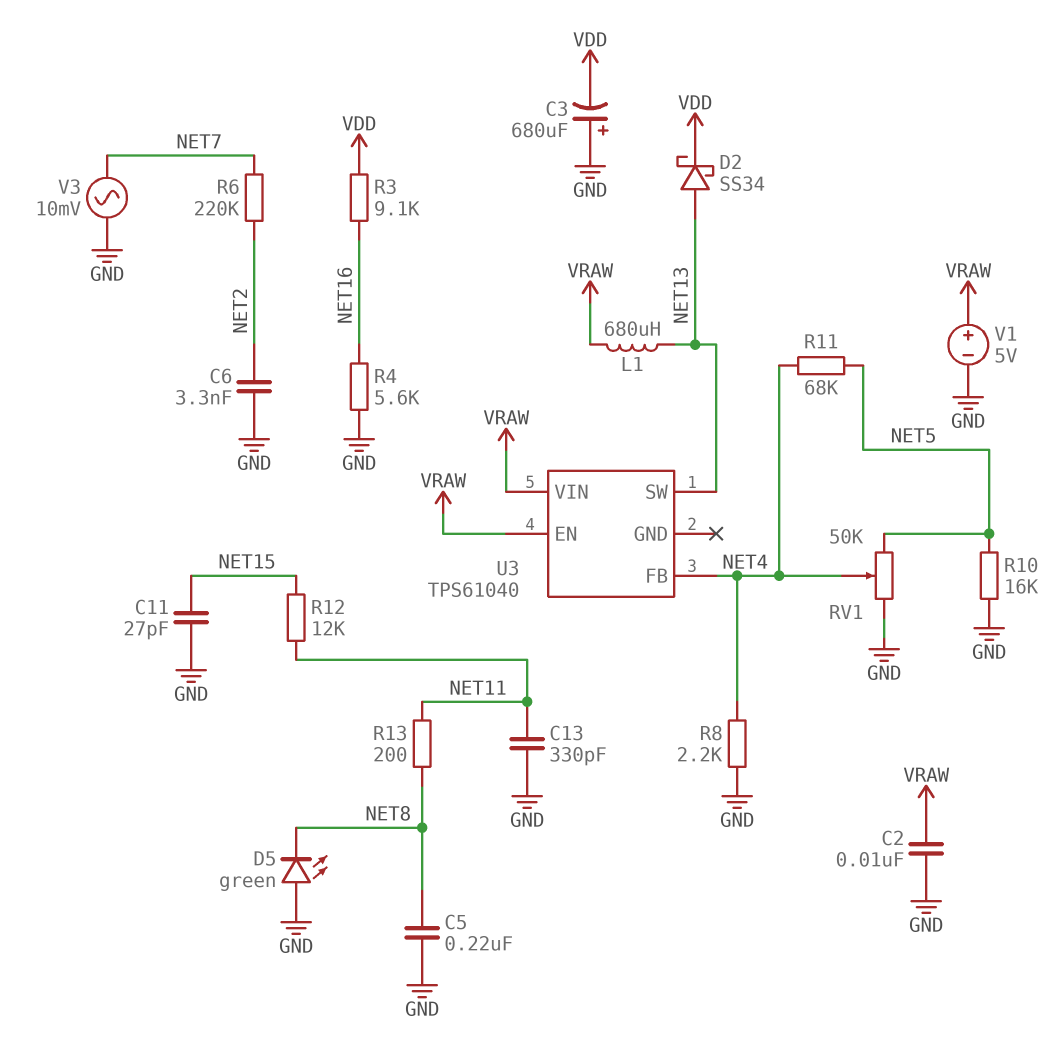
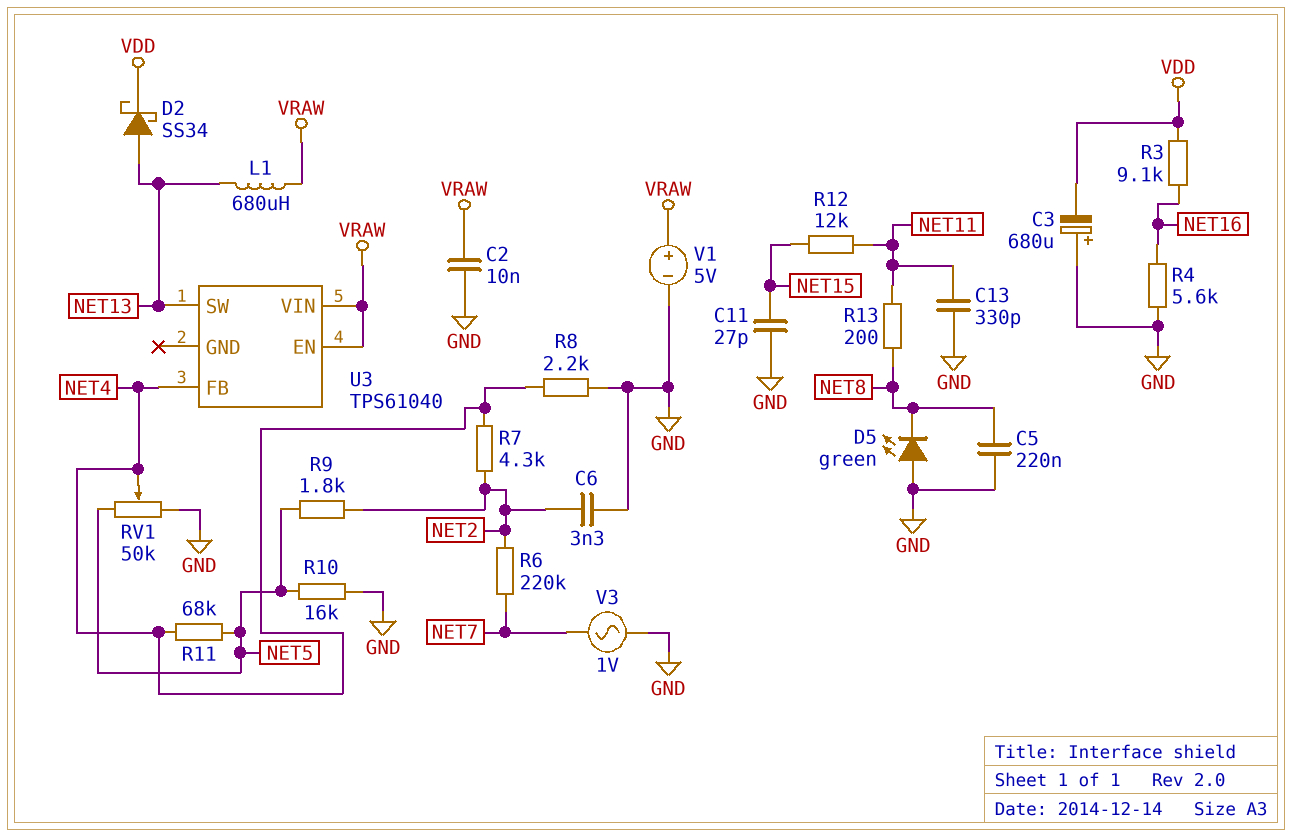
R7: none -> 4.3k (NET2, NET4)
R9: none -> 1.8k (NET2, NET5)
V3: AC 10mV (GND, NET7) -> AC 1V (GND, NET7)

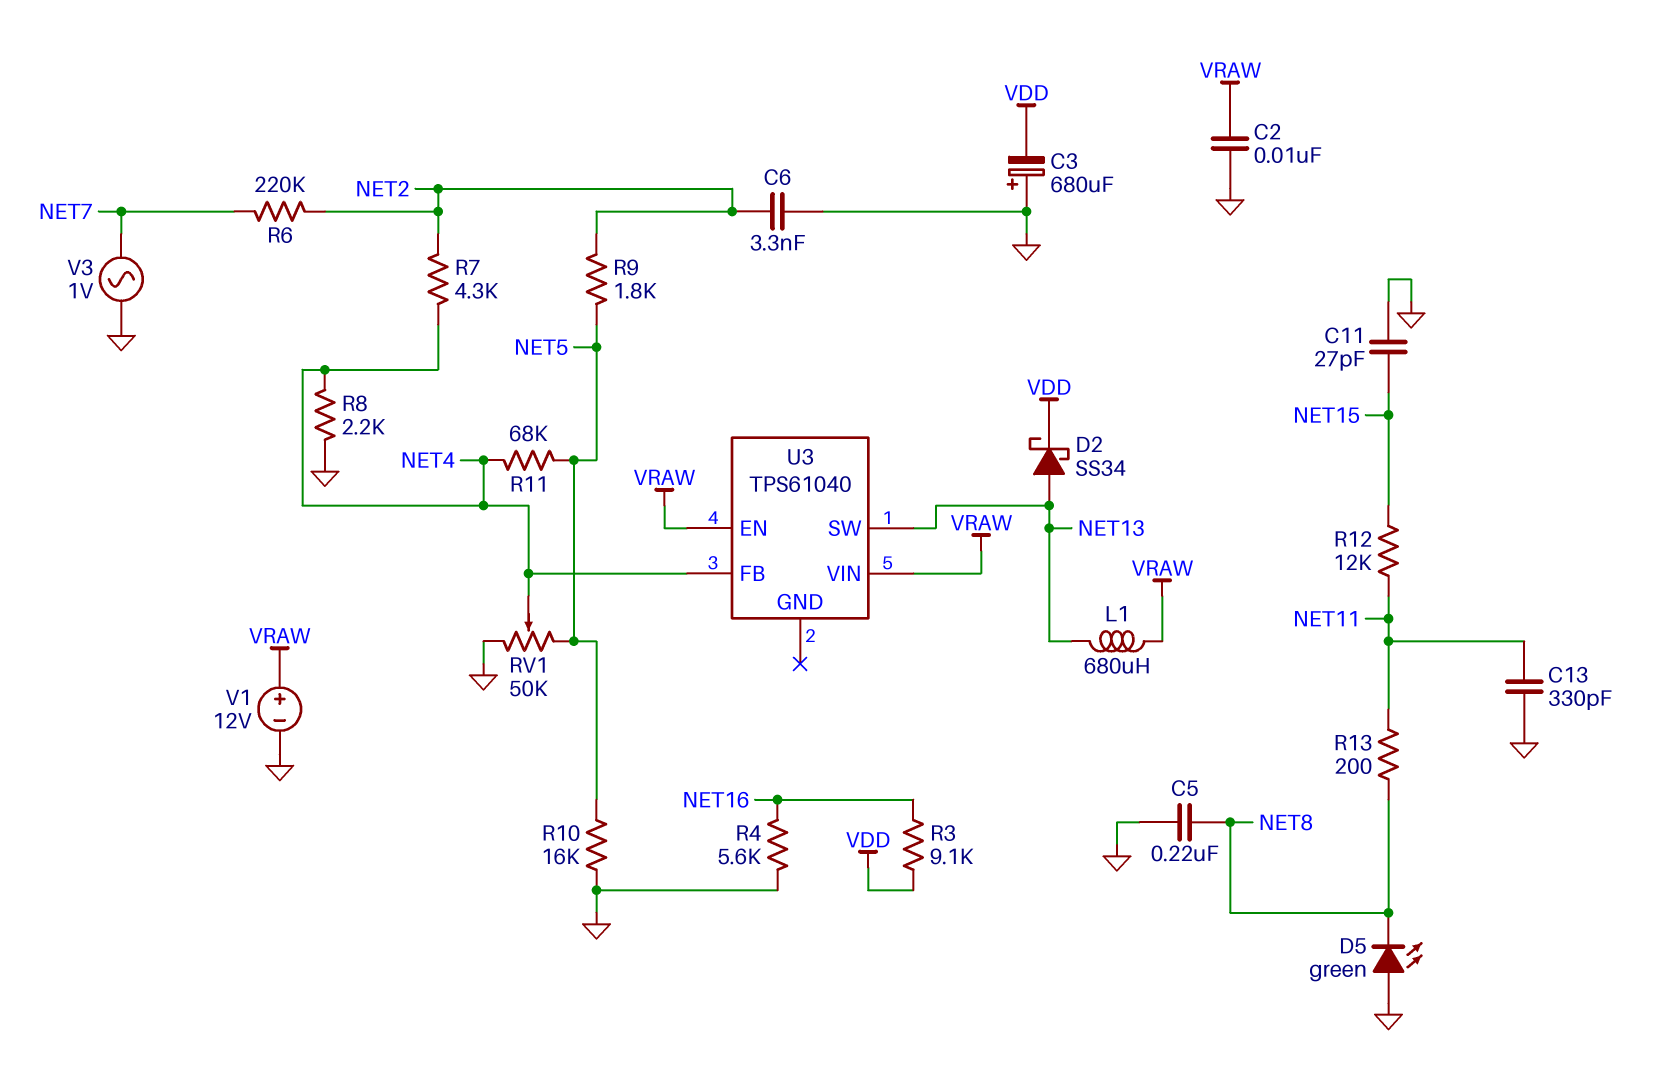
V1: 5V (plus VRAW, minus GND) -> 12V (plus VRAW, minus GND)

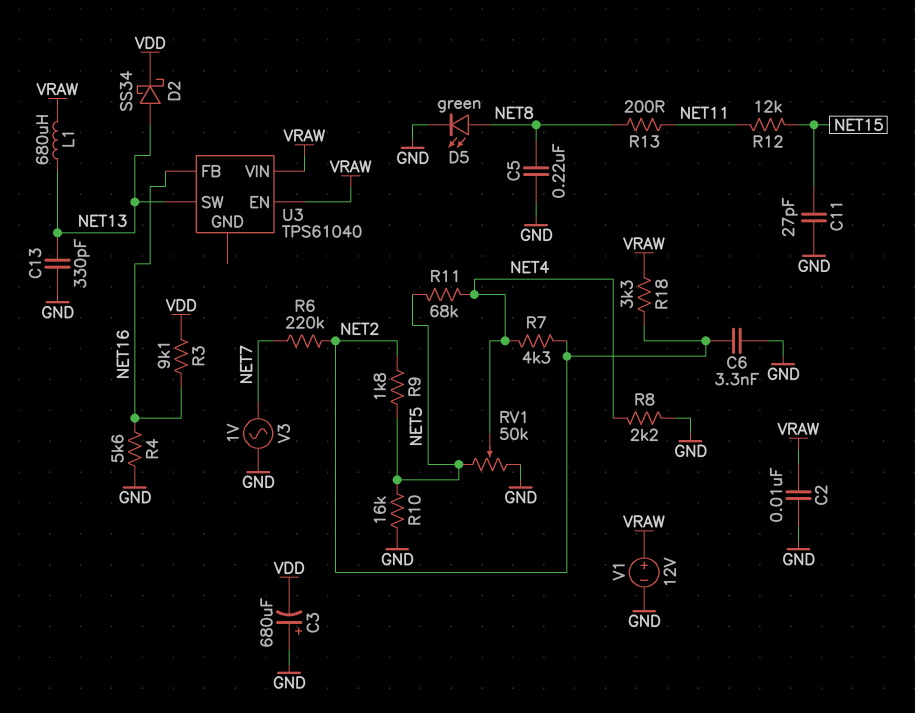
C13: 330pF (GND, NET11) -> 330pF (GND, NET13)
D5: LED green (A GND, K NET8) -> LED green (A NET8, K GND)
R18: none -> 3.3k (NET2, VRAW)
U3 pin FB: NET4 -> NET16

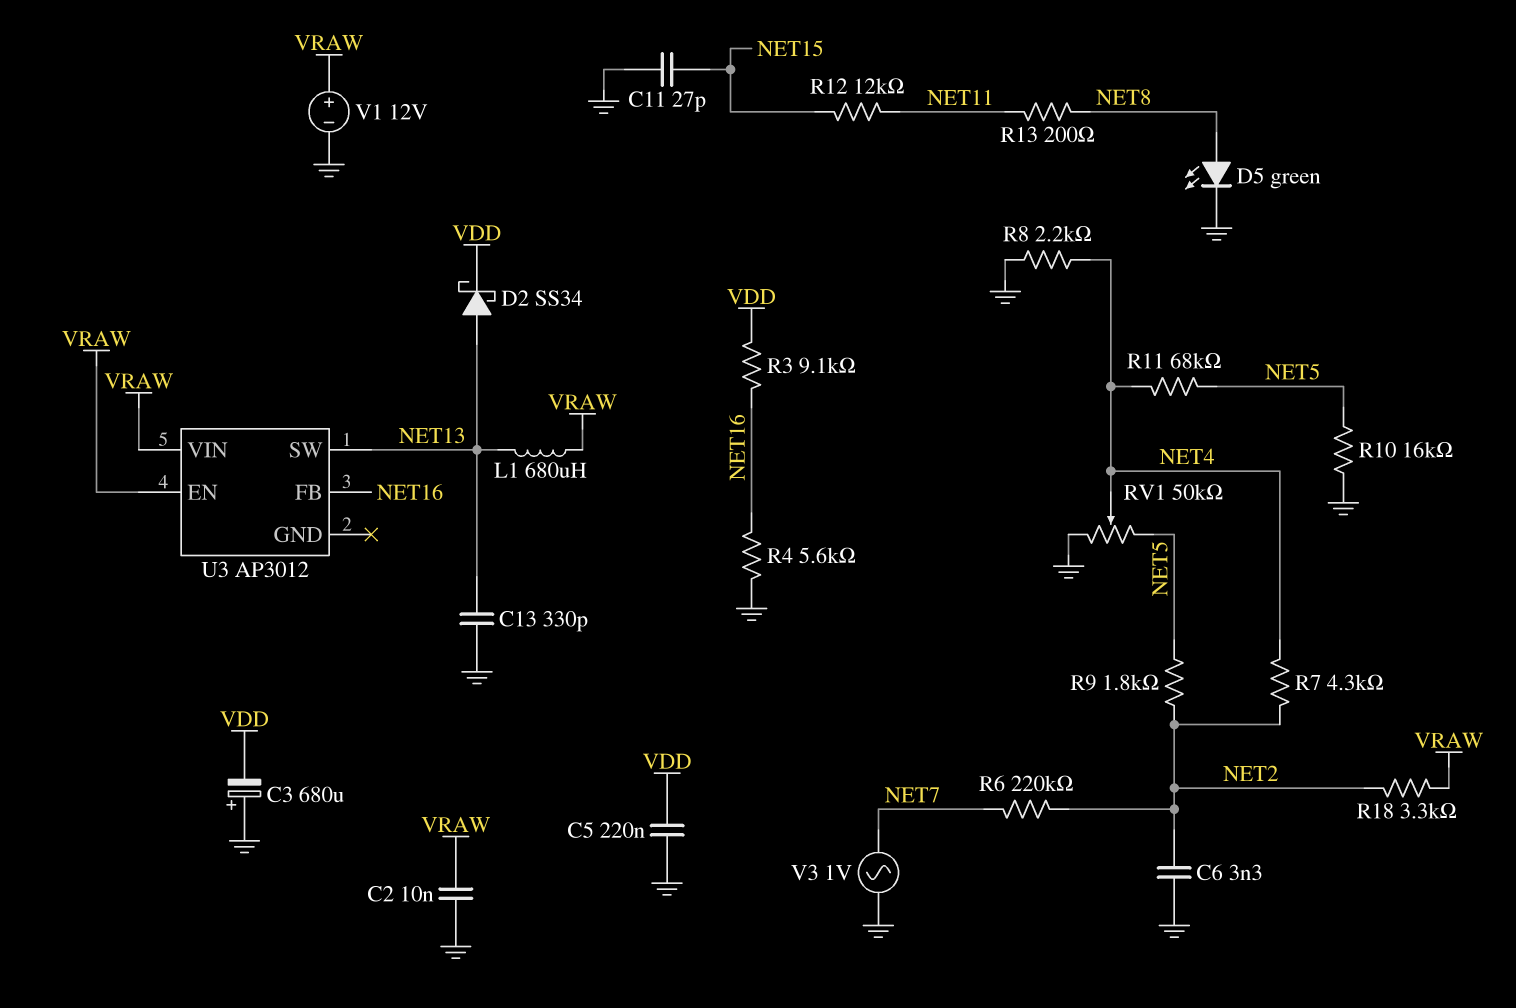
C5: 220nF (GND, NET8) -> 220nF (GND, VDD)
U3: TPS61040 -> AP3012

